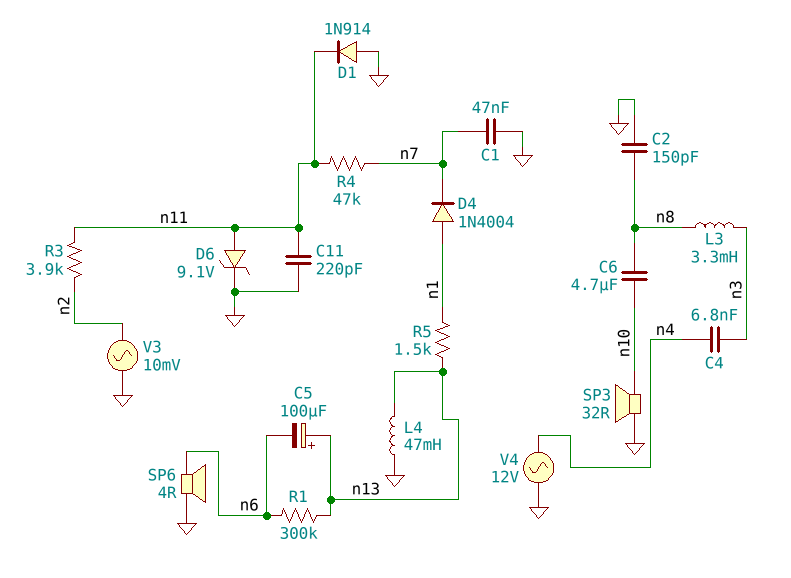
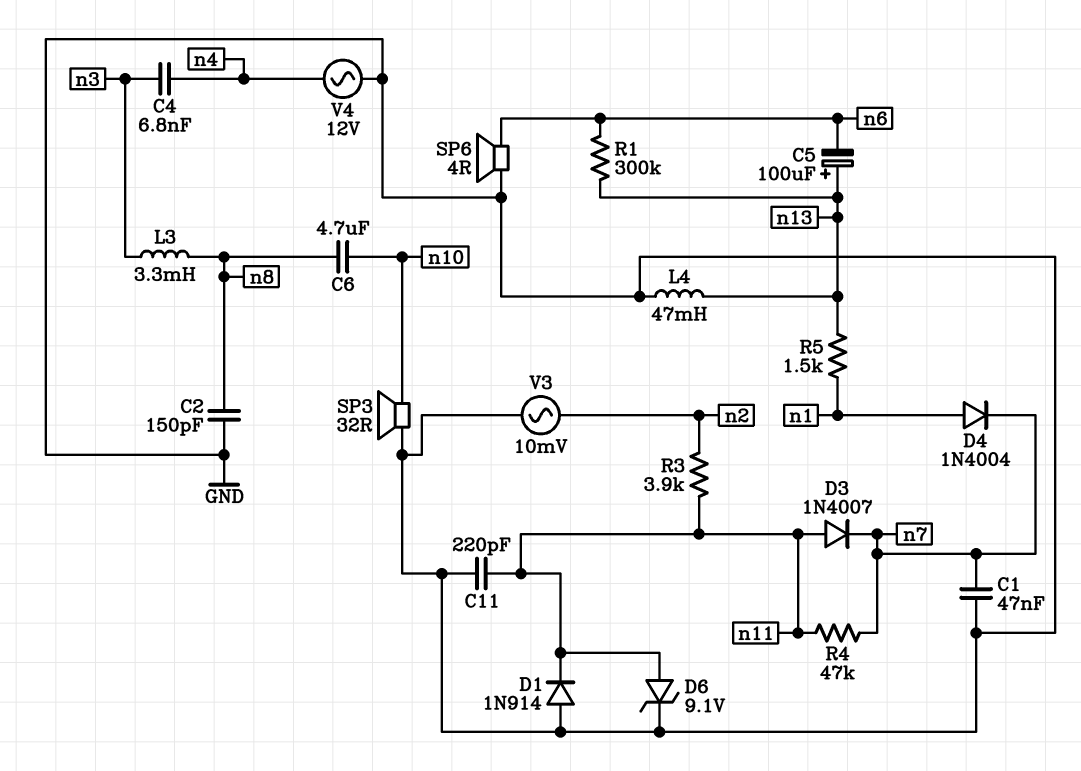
D3: none -> diode 1N4007 (A n11, K n7)

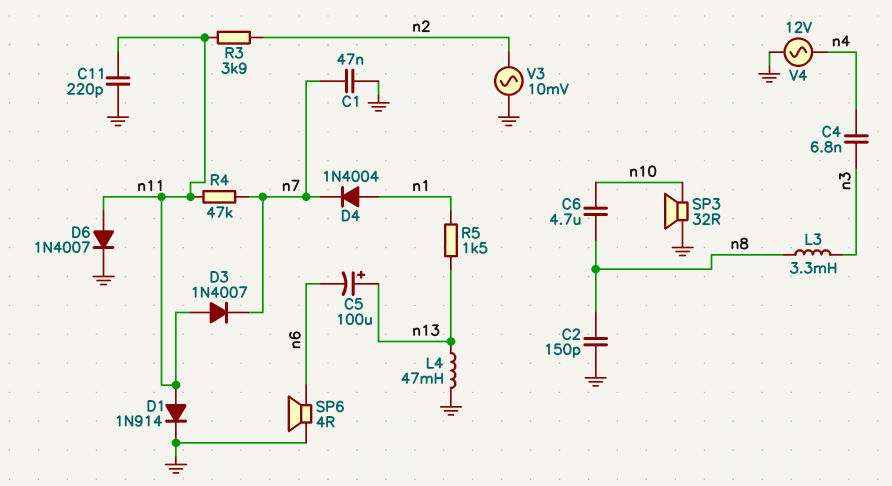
D1: diode 1N914 (A GND, K n11) -> diode 1N914 (A n11, K GND)
D6: zener 9.1V (A n11, K GND) -> diode 1N4007 (A n11, K GND)
R1: 300k (n6, n13) -> none

